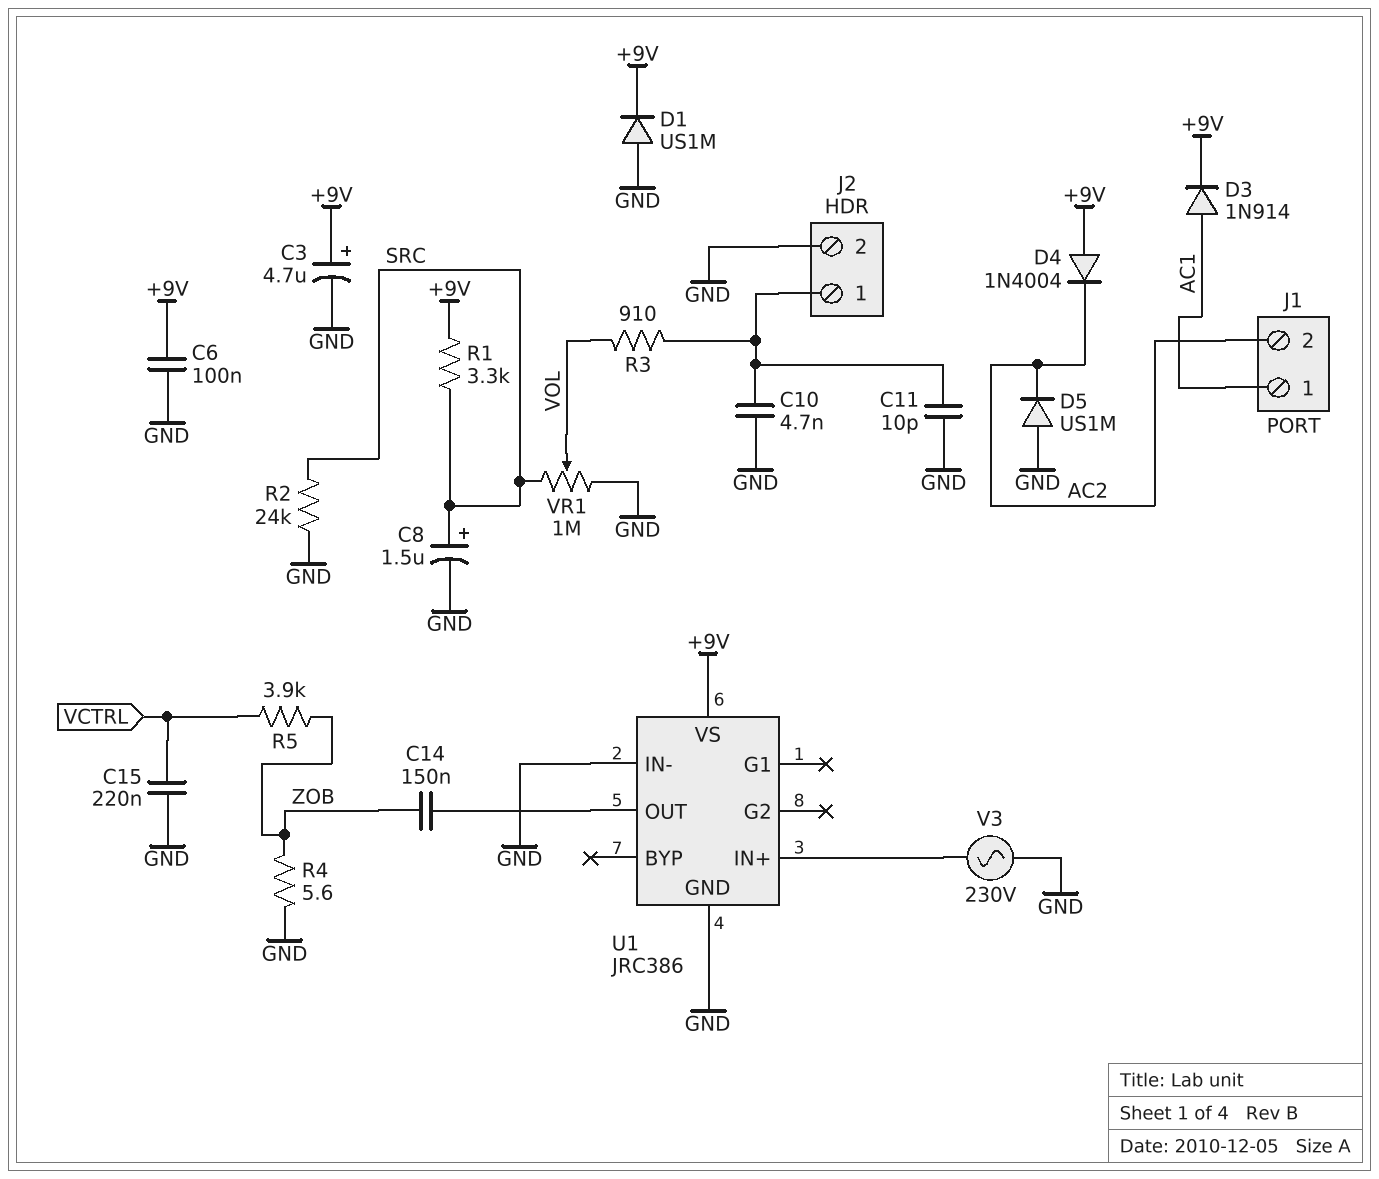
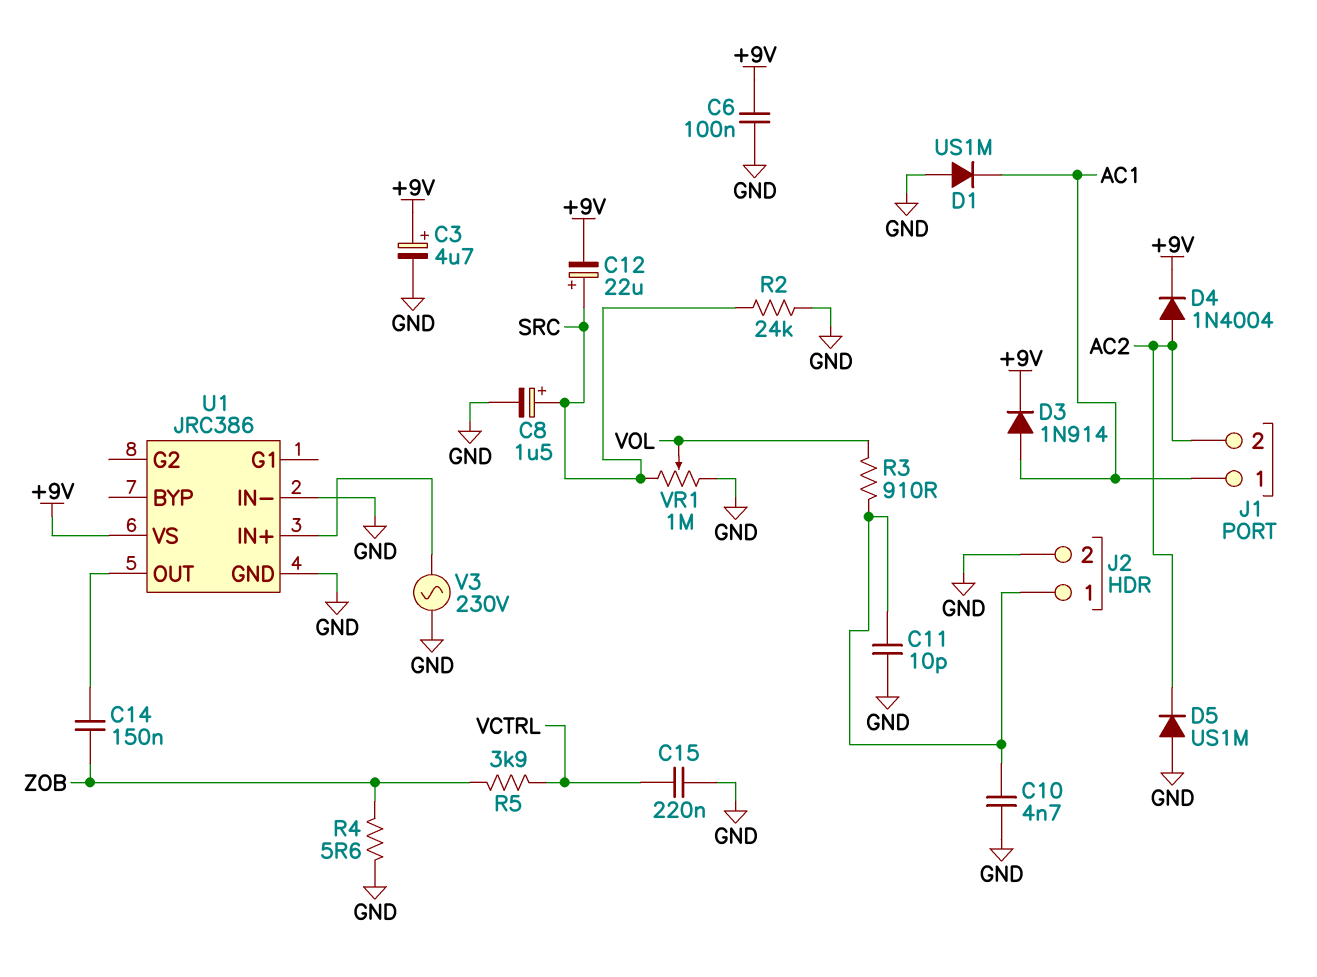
C12: none -> 22uF (plus SRC, minus +9V)
D1: diode US1M (A GND, K +9V) -> diode US1M (A GND, K AC1)
D4: diode 1N4004 (A +9V, K AC2) -> diode 1N4004 (A AC2, K +9V)
R1: 3.3k (+9V, SRC) -> none

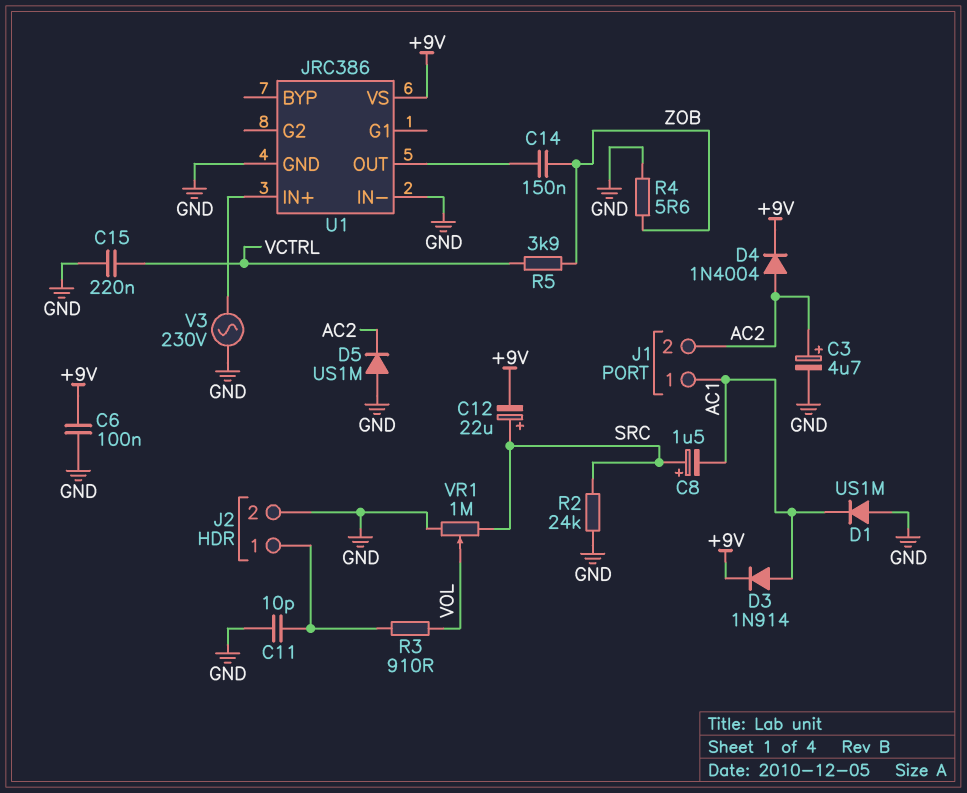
C3: 4.7uF (plus +9V, minus GND) -> 4.7uF (plus AC2, minus GND)
C8: 1.5uF (plus SRC, minus GND) -> 1.5uF (plus SRC, minus AC1)
C10: 4.7nF (GND, J2/1) -> none

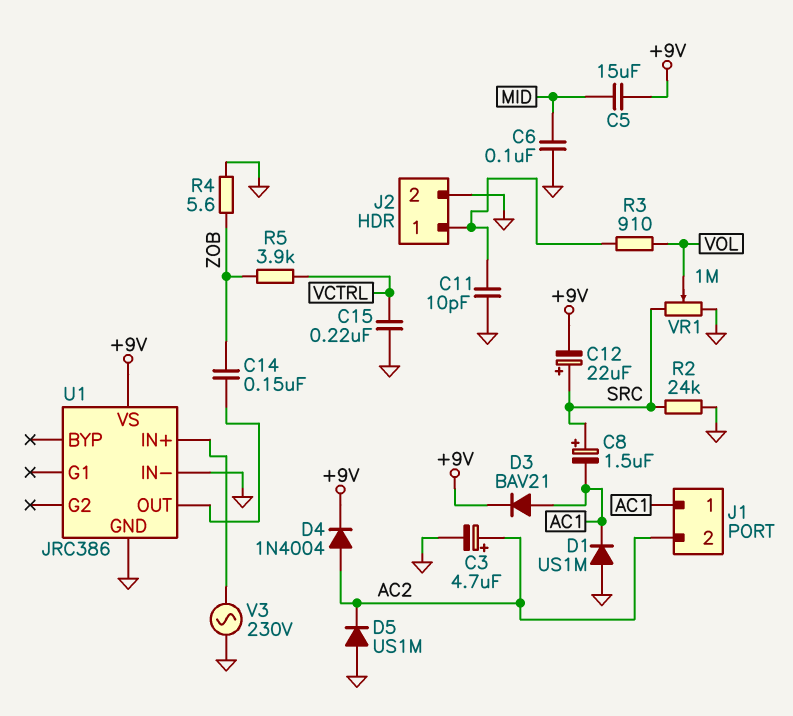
C5: none -> 15uF (+9V, MID)
C6: 100nF (+9V, GND) -> 100nF (GND, MID)
D3: diode 1N914 (A AC1, K +9V) -> diode BAV21 (A AC1, K +9V)

